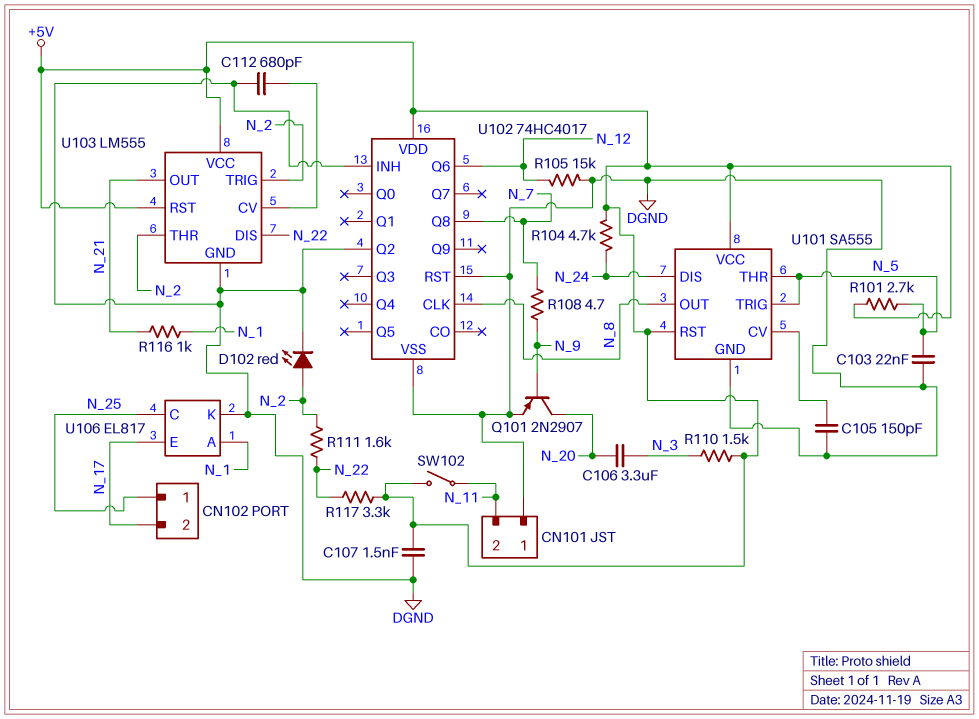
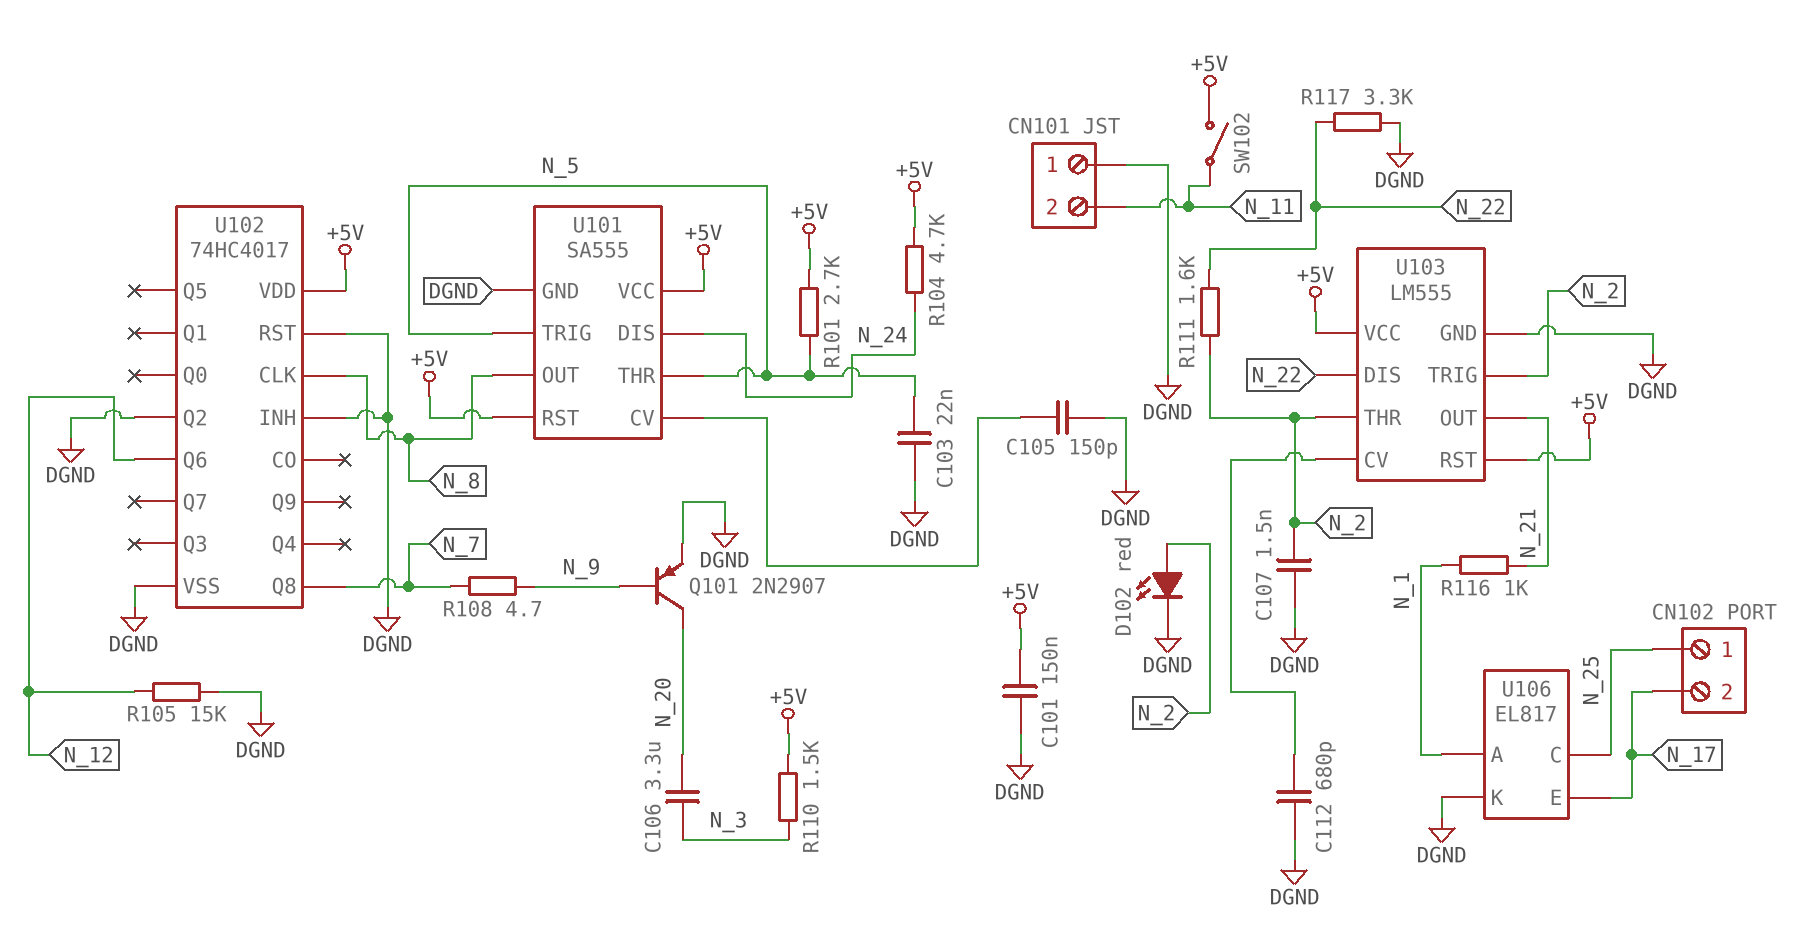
C101: none -> 150nF (+5V, DGND)
C107: 1.5nF (+5V, DGND) -> 1.5nF (DGND, N_2)
R117: 3.3k (+5V, N_22) -> 3.3k (DGND, N_22)

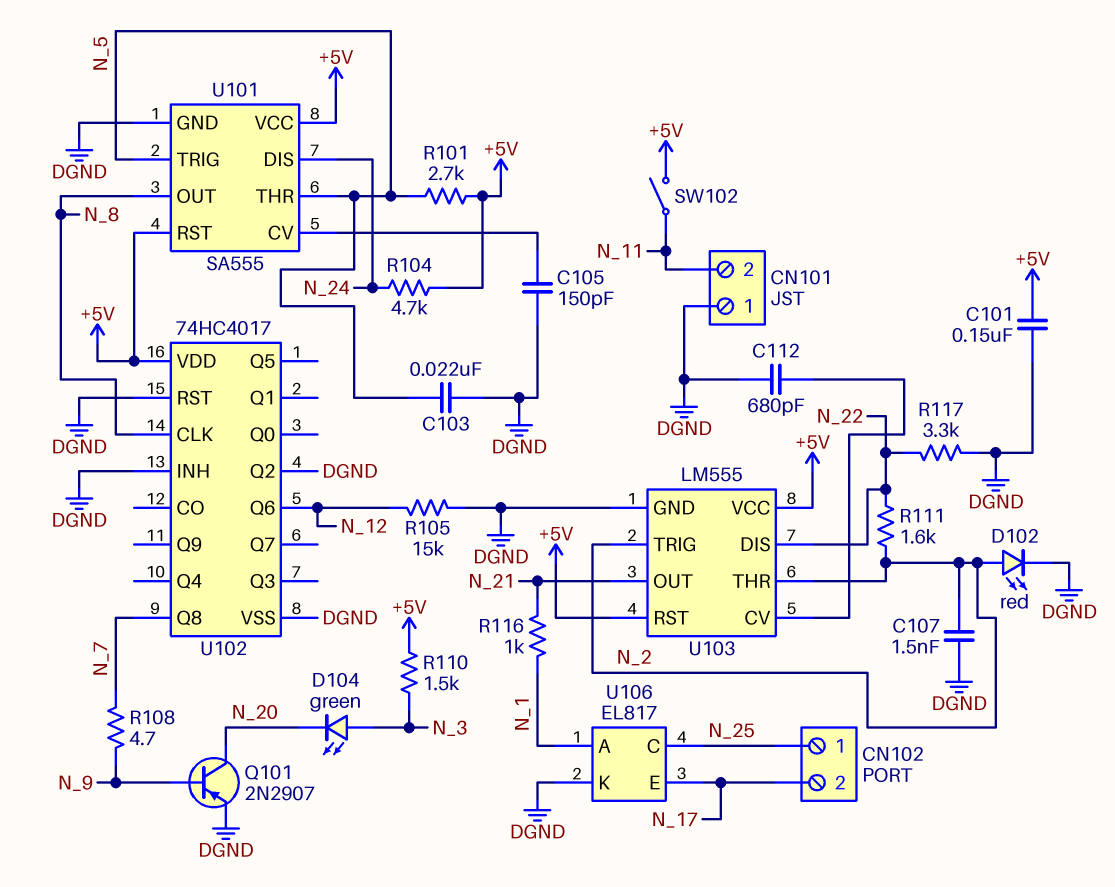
C106: 3.3uF (N_3, N_20) -> none
D104: none -> LED green (A N_3, K N_20)

